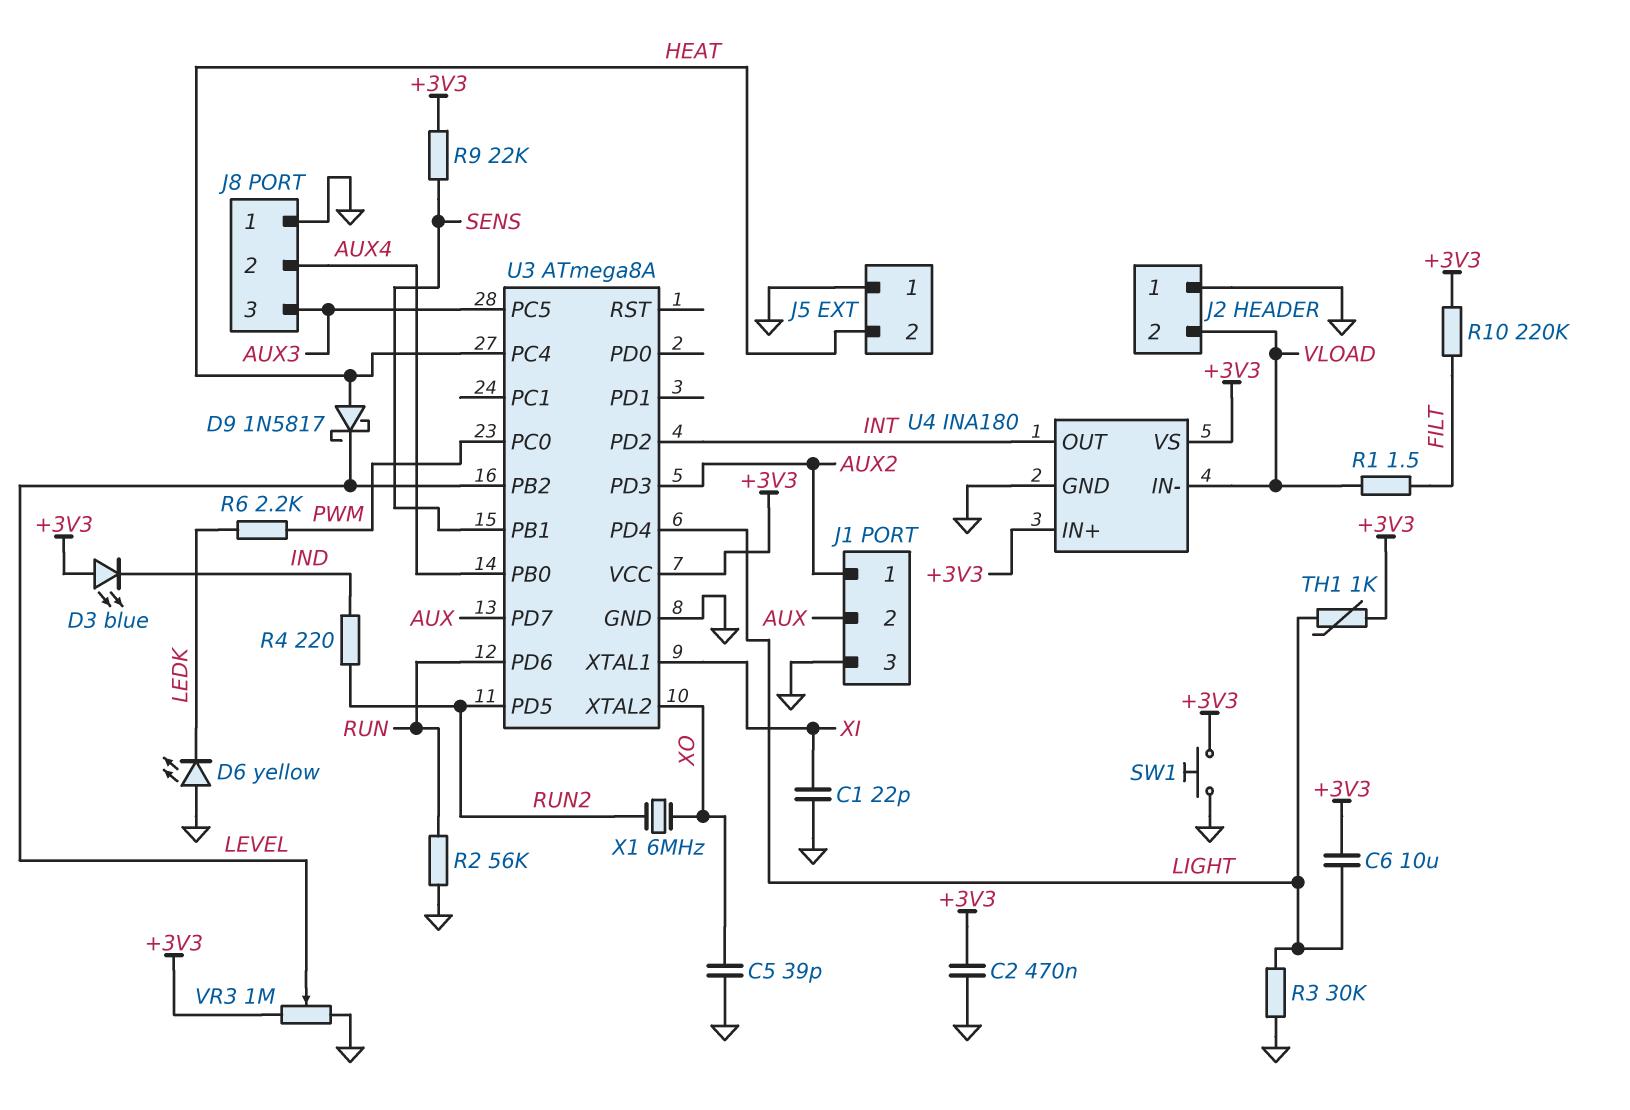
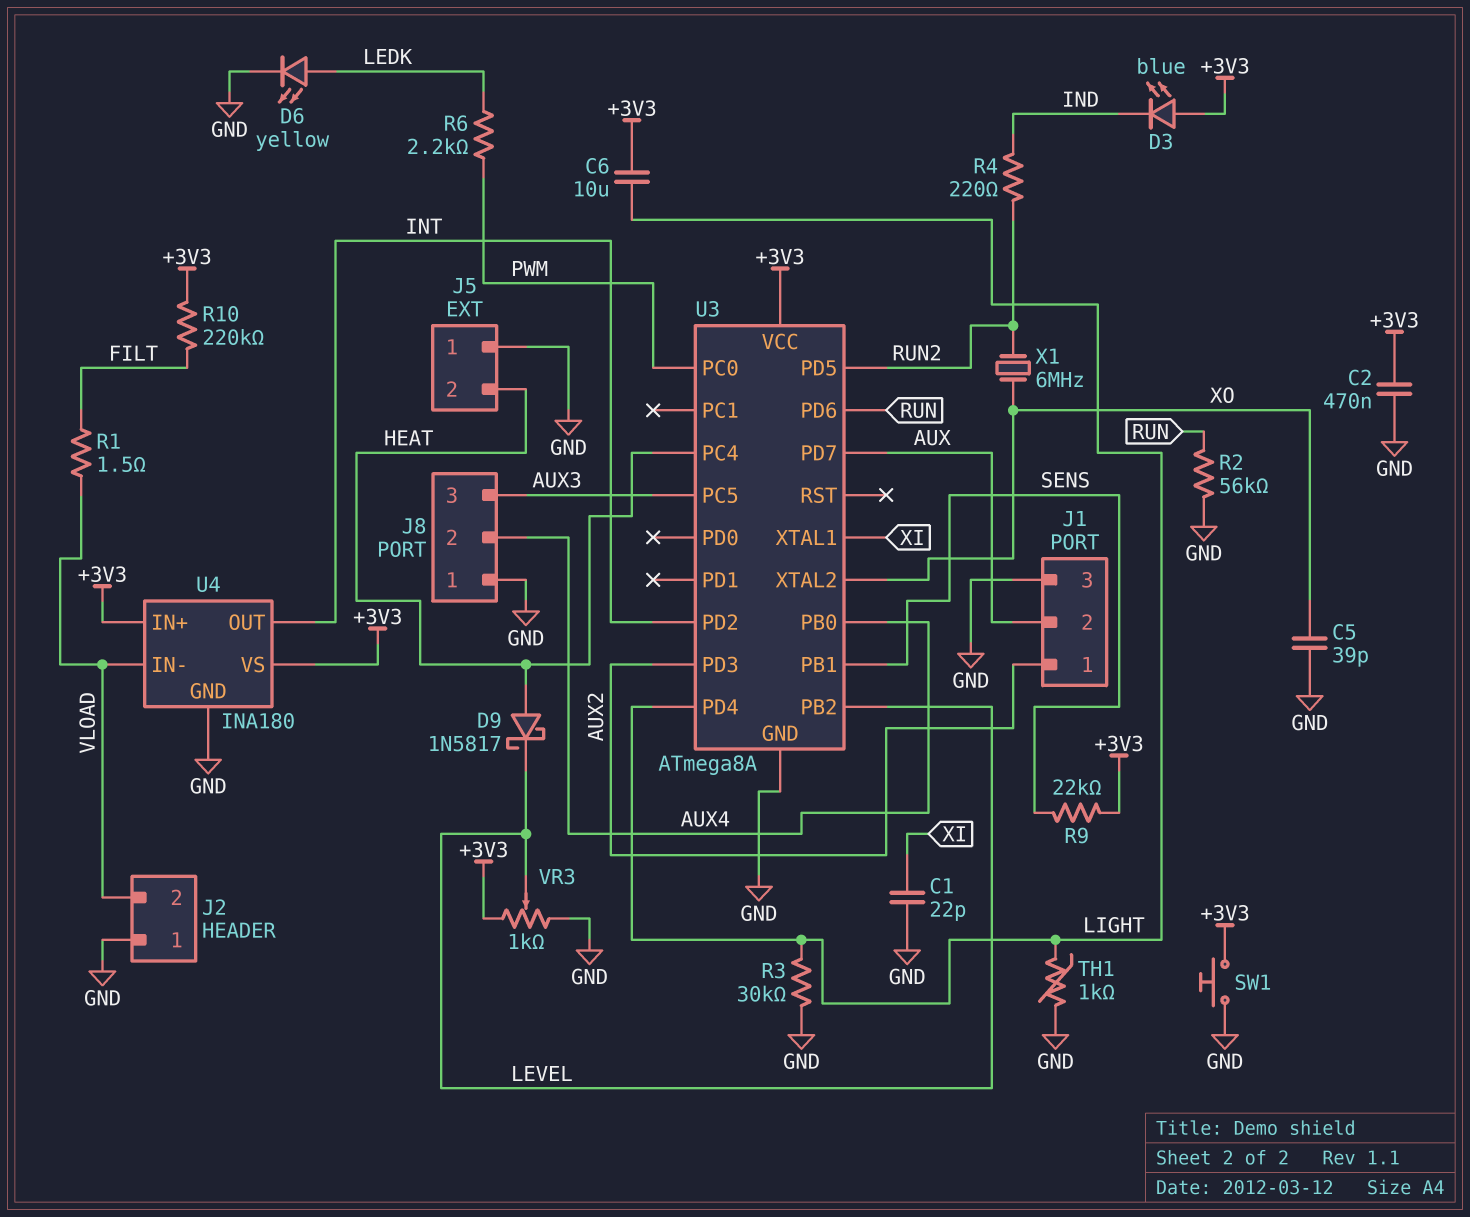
D6: LED yellow (A GND, K LEDK) -> LED yellow (A LEDK, K GND)
TH1: 1k (+3V3, LIGHT) -> 1k (GND, LIGHT)
VR3: 1M (+3V3, GND, wiper LEVEL) -> 1k (+3V3, GND, wiper LEVEL)

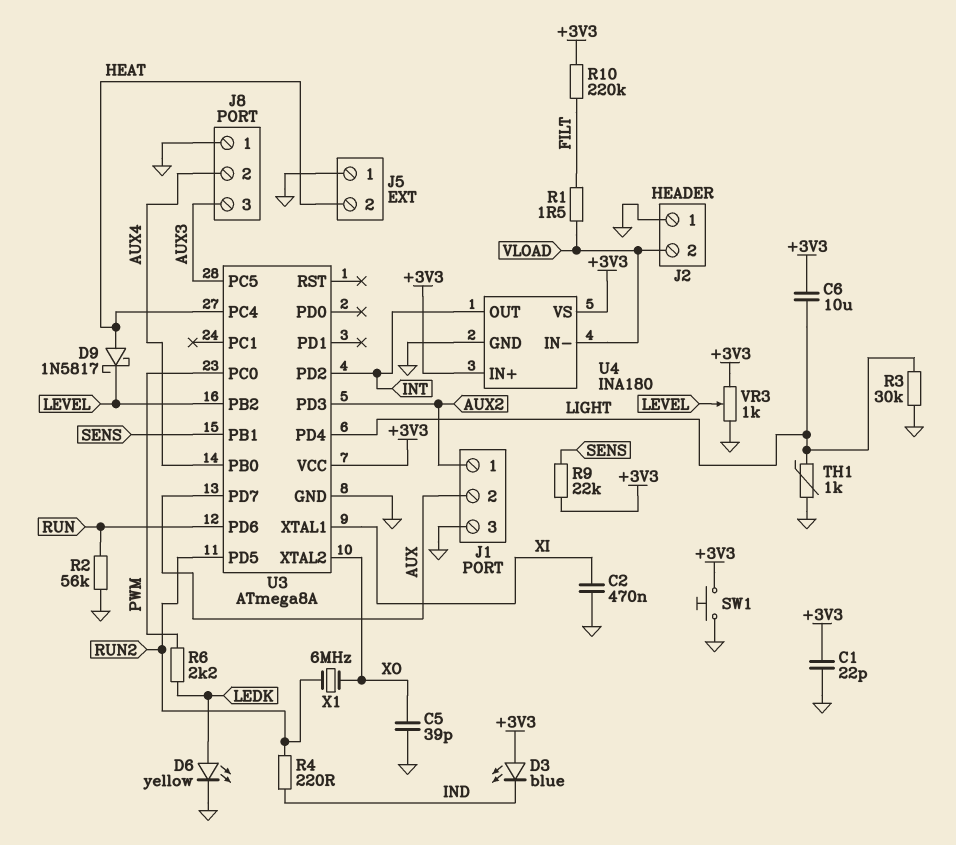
C1: 22pF (GND, XI) -> 22pF (+3V3, GND)
C2: 470nF (+3V3, GND) -> 470nF (GND, XI)

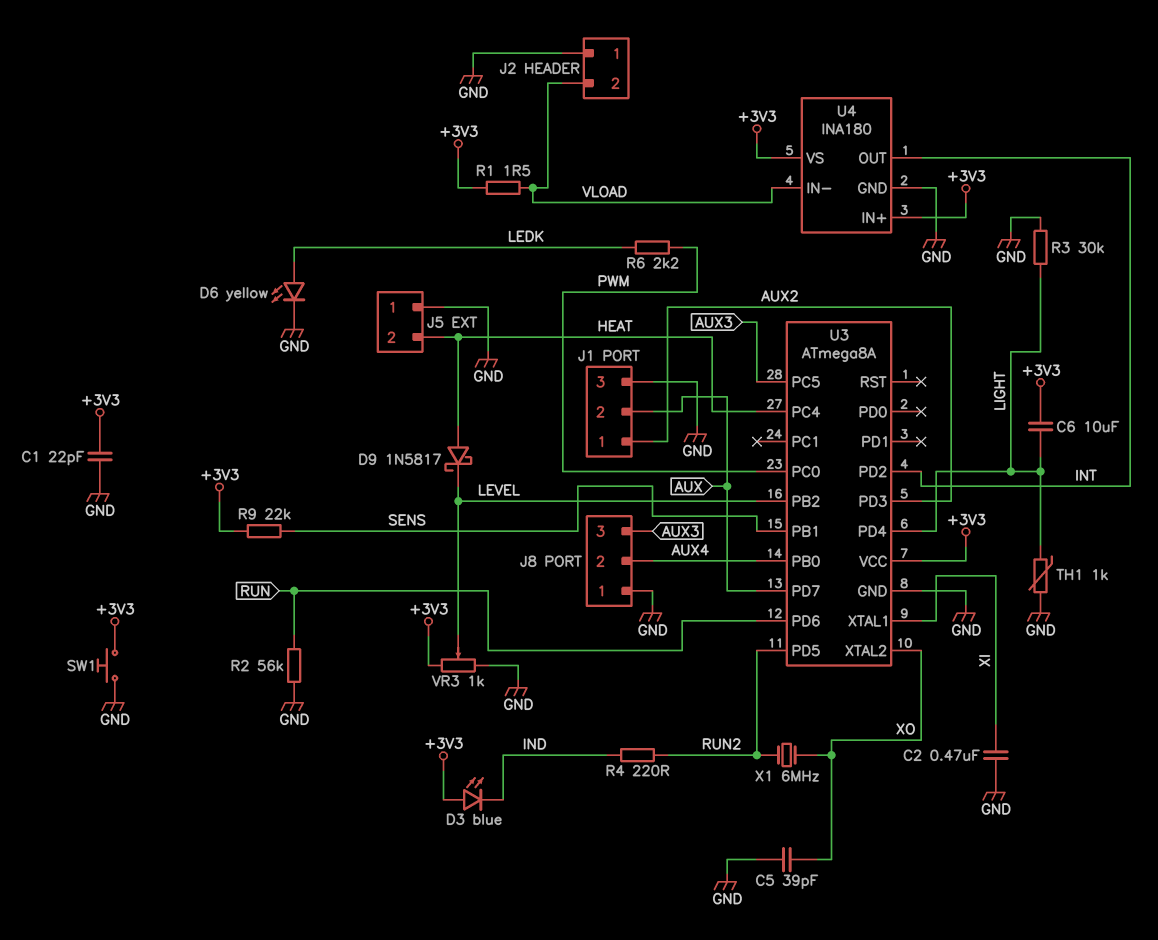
R1: 1.5 (FILT, VLOAD) -> 1.5 (+3V3, VLOAD)
R10: 220k (+3V3, FILT) -> none

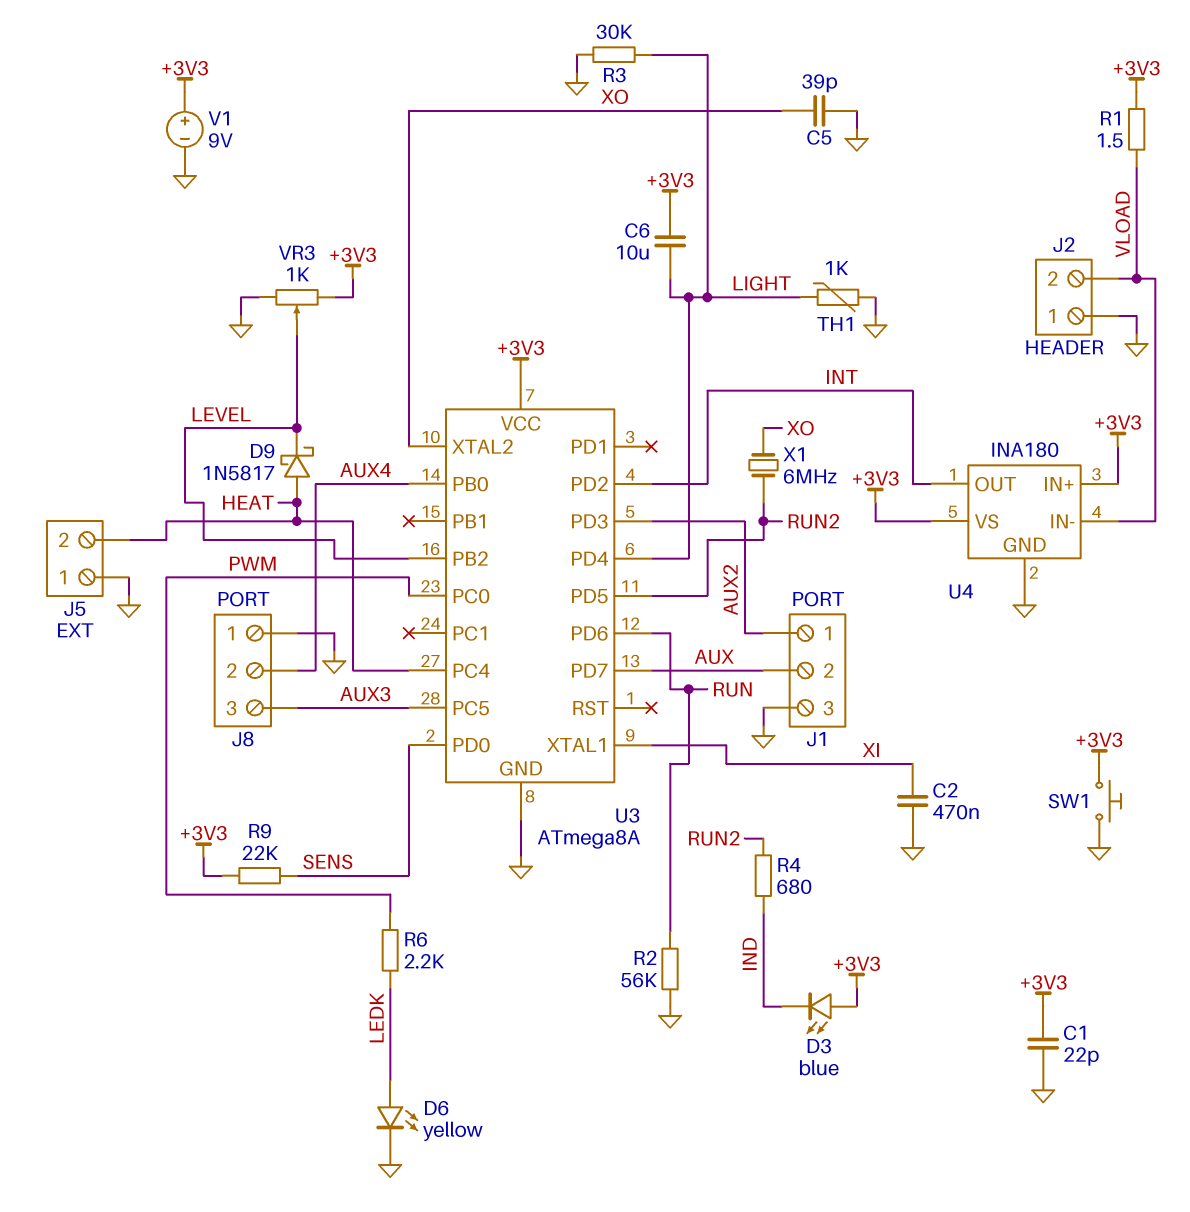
R4: 220 (IND, RUN2) -> 680 (IND, RUN2)
U3 pin PB1: SENS -> none
U3 pin PD0: none -> SENS
V1: none -> 9V (plus +3V3, minus GND)

